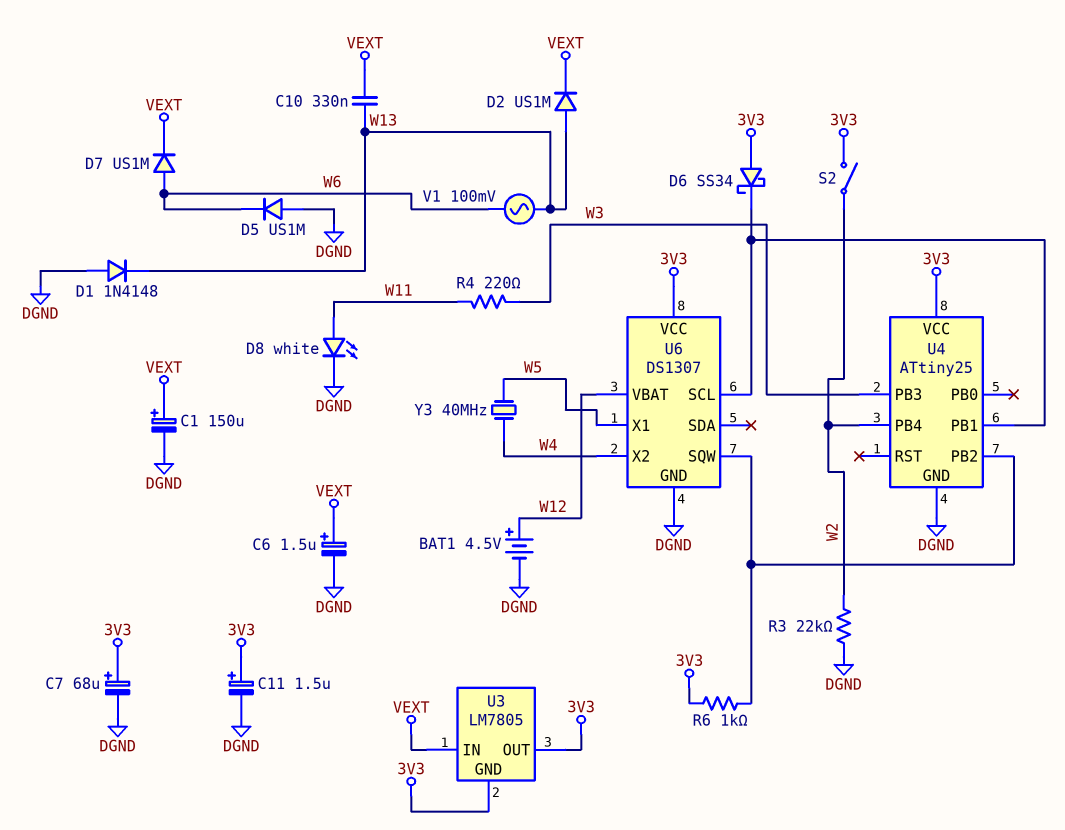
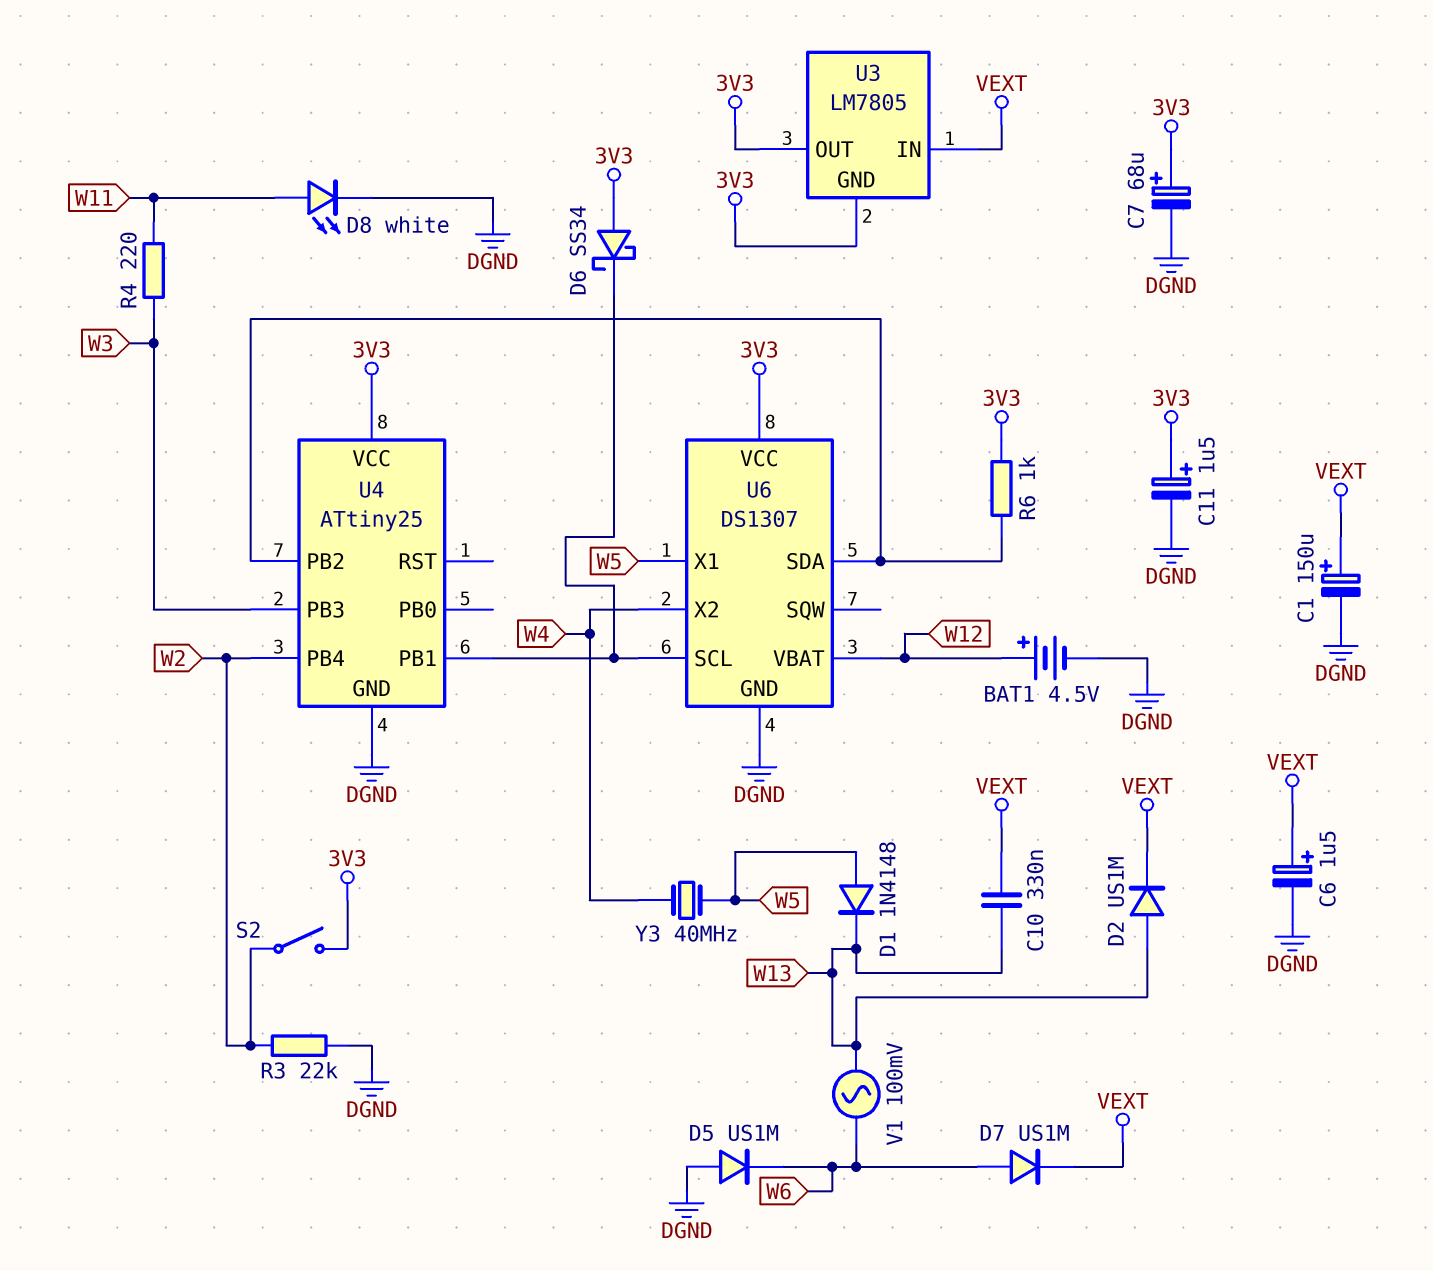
D1: diode 1N4148 (A DGND, K W13) -> diode 1N4148 (A W5, K W13)
U6 pin SDA: none -> U4/PB2
U6 pin SQW: U4/PB2 -> none

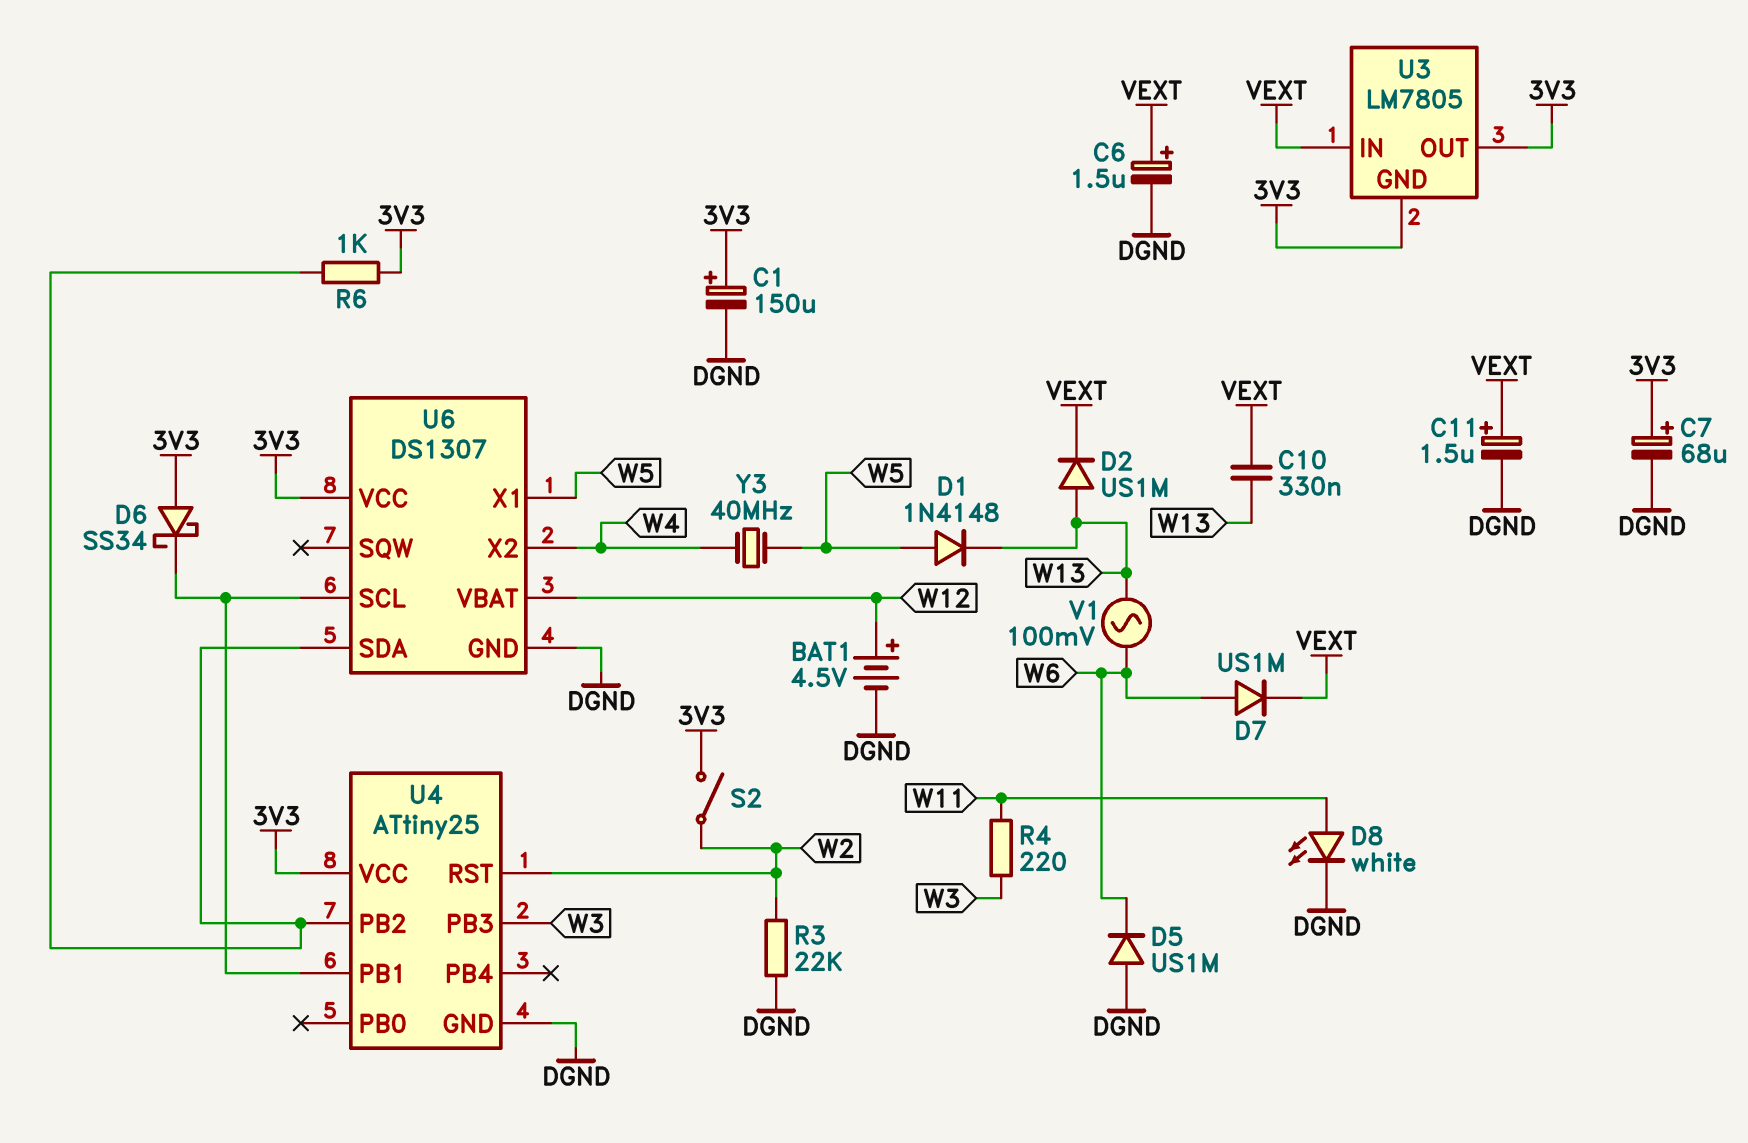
C1: 150uF (plus VEXT, minus DGND) -> 150uF (plus 3V3, minus DGND)
C11: 1.5uF (plus 3V3, minus DGND) -> 1.5uF (plus VEXT, minus DGND)
U4 pin PB4: W2 -> none
U4 pin RST: none -> W2

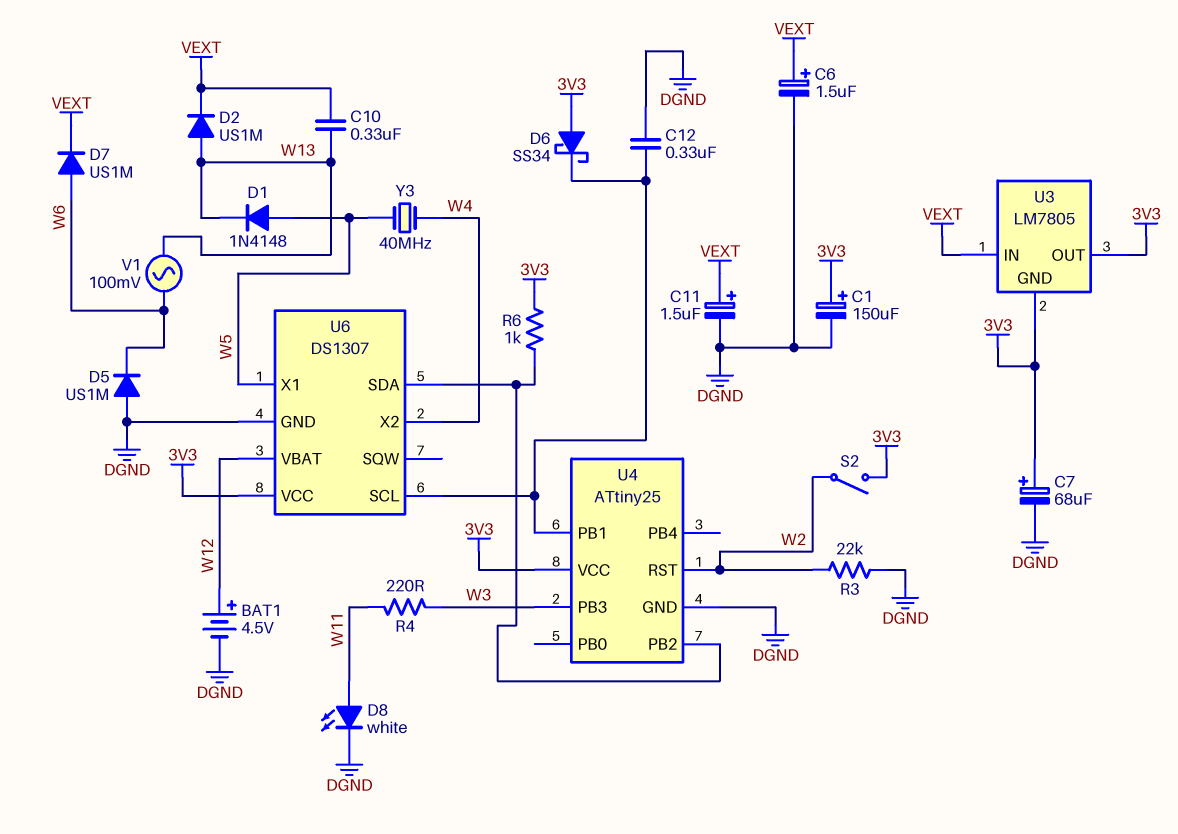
C12: none -> 330nF (DGND, U4/PB1)

